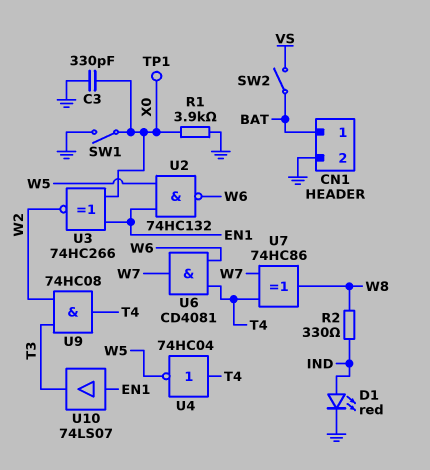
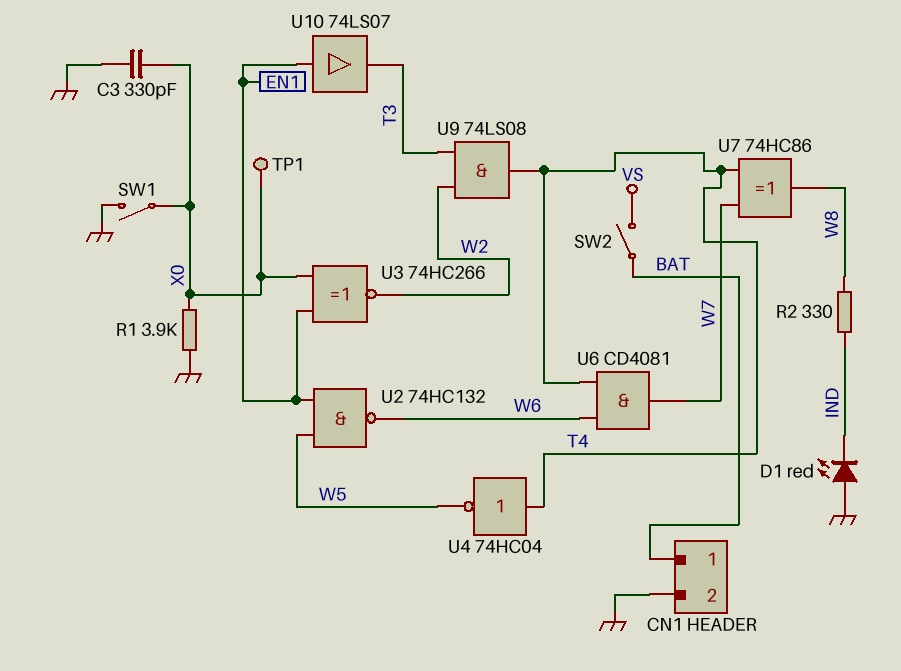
D1: LED red (A IND, K GND) -> LED red (A GND, K IND)
U9: AND 74HC08 (in T3, in W2, out T4) -> AND 74LS08 (in T3, in W2, out T4)

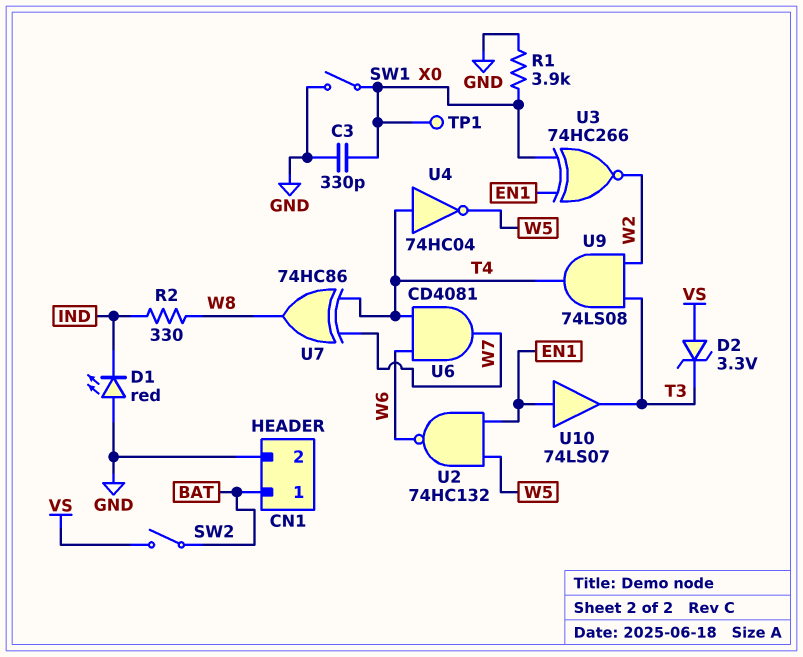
D2: none -> zener 3.3V (A VS, K T3)

